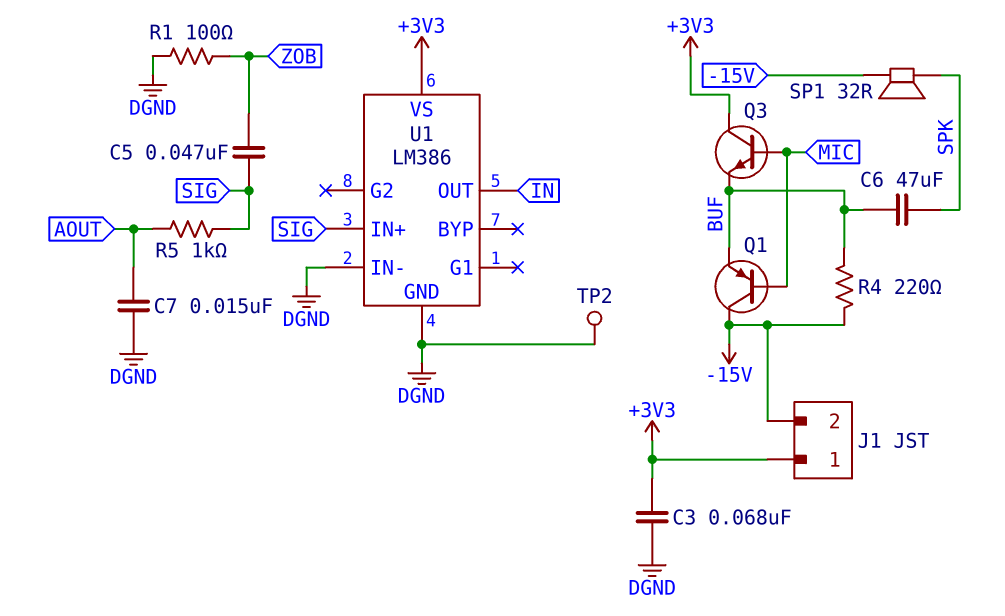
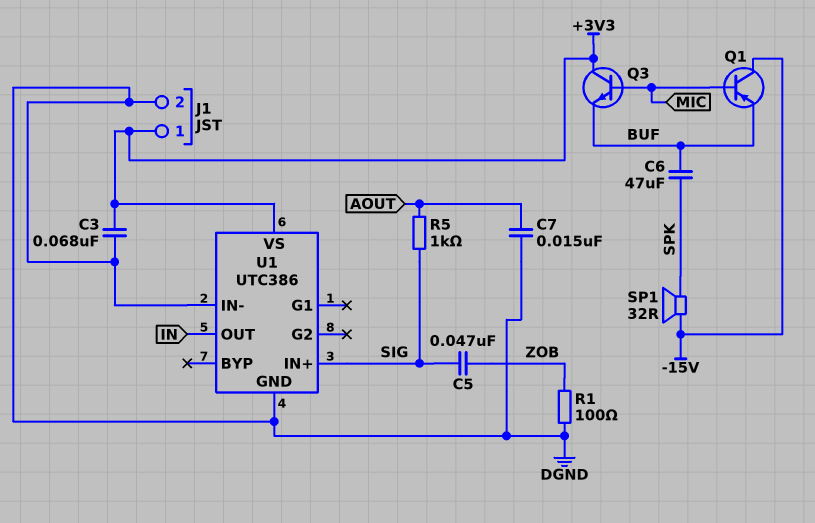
J1 pin 2: -15V -> DGND
R4: 220 (-15V, BUF) -> none
TP2: test point (DGND) -> none
U1: LM386 -> UTC386

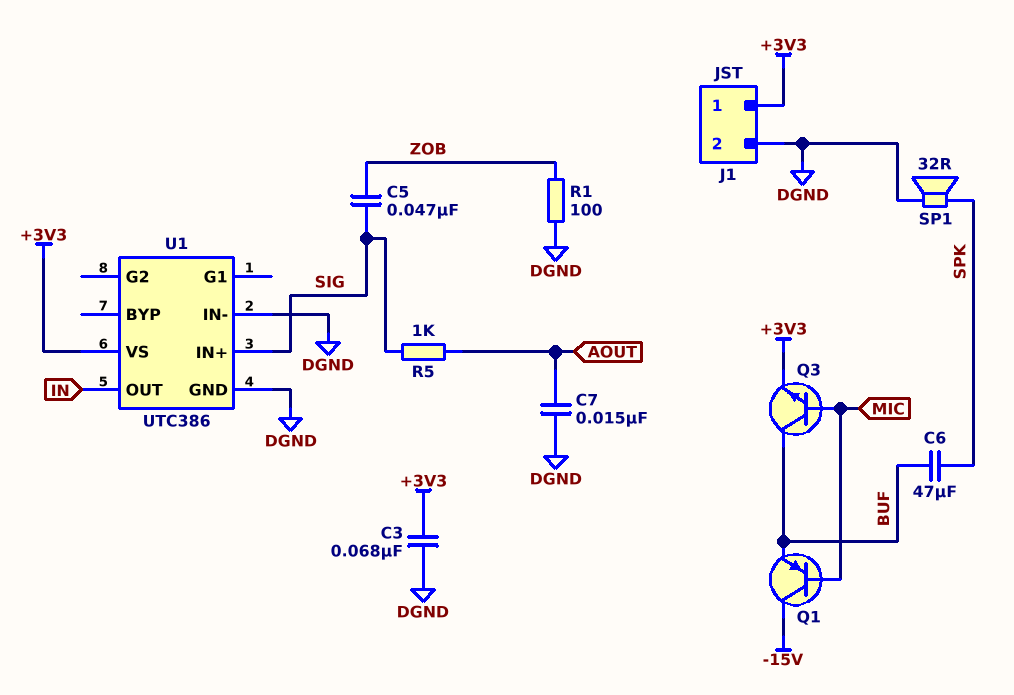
Q3: NPN (B MIC, C +3V3, E BUF) -> NPN (B MIC, C BUF, E +3V3)
SP1: speaker 32R (-15V, SPK) -> speaker 32R (DGND, SPK)

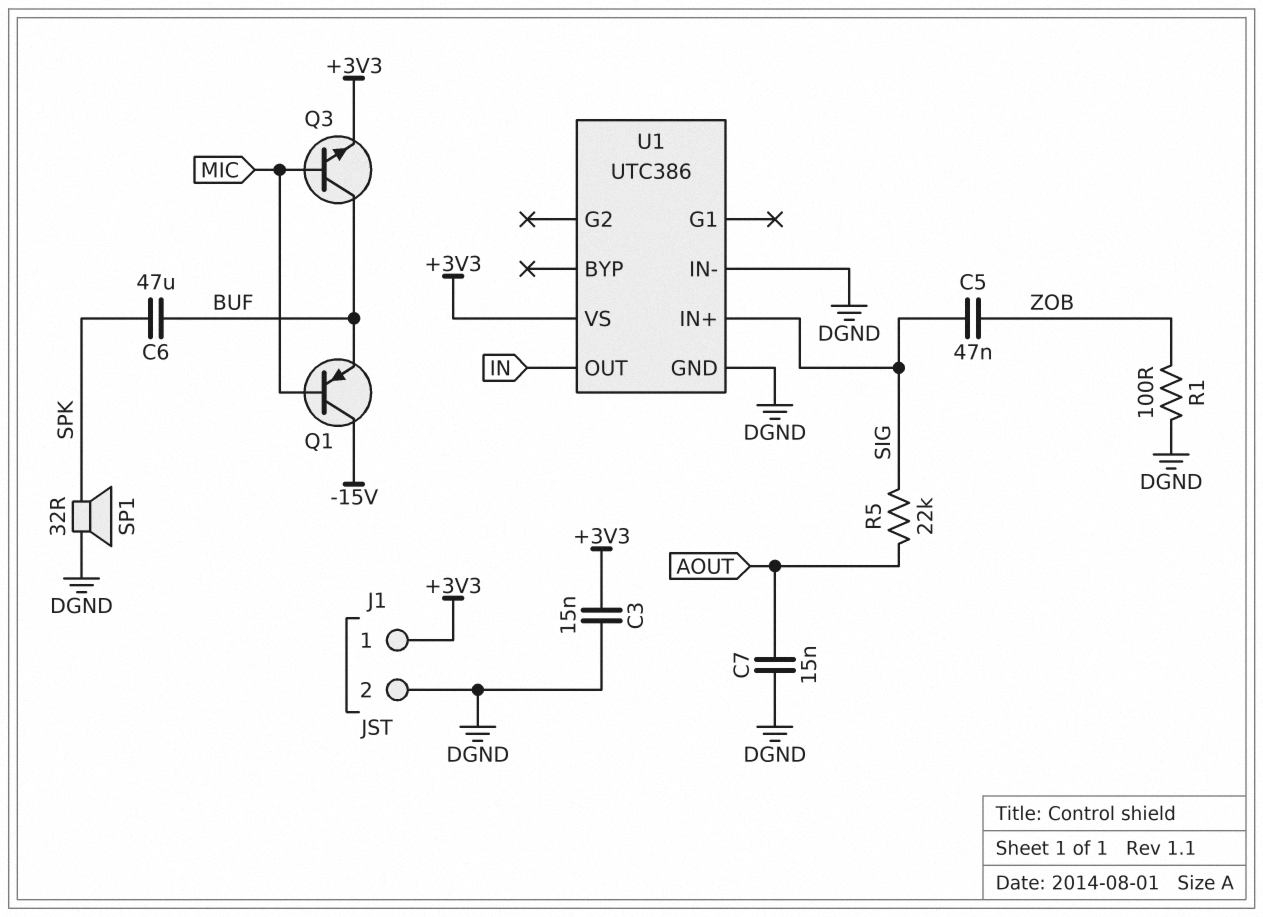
C3: 68nF (+3V3, DGND) -> 15nF (+3V3, DGND)
R5: 1k (AOUT, SIG) -> 22k (AOUT, SIG)

